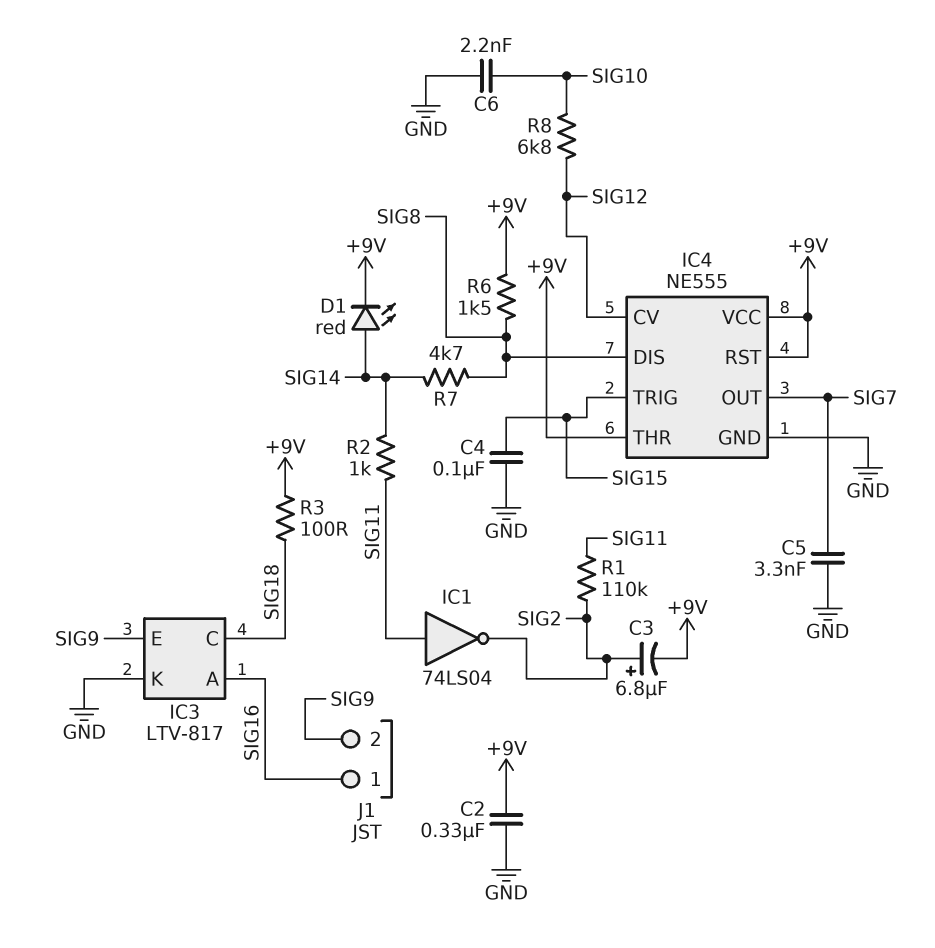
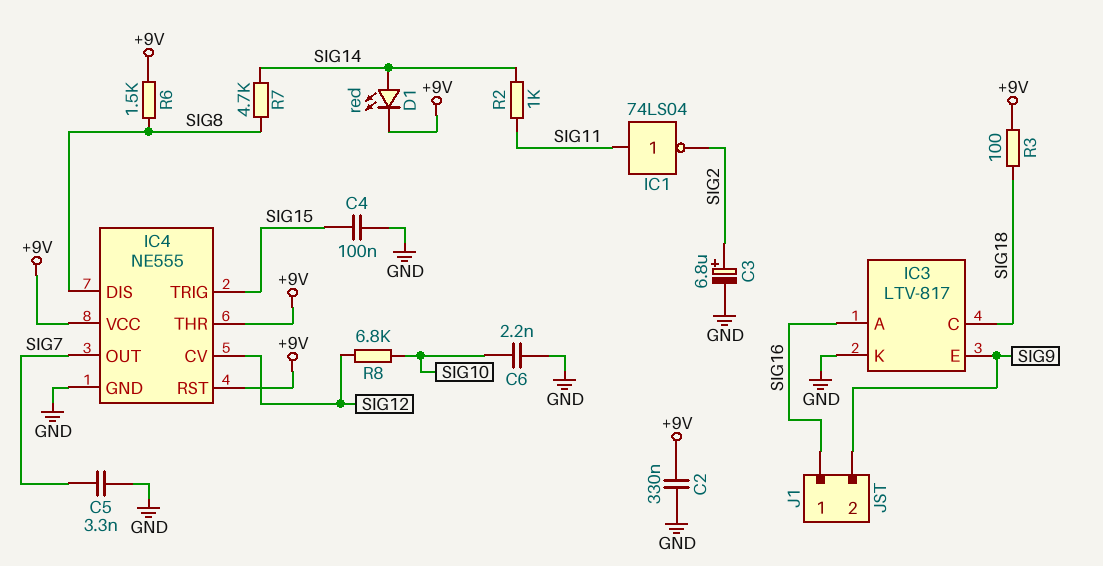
C3: 6.8uF (plus SIG2, minus +9V) -> 6.8uF (plus SIG2, minus GND)
R1: 110k (SIG2, SIG11) -> none

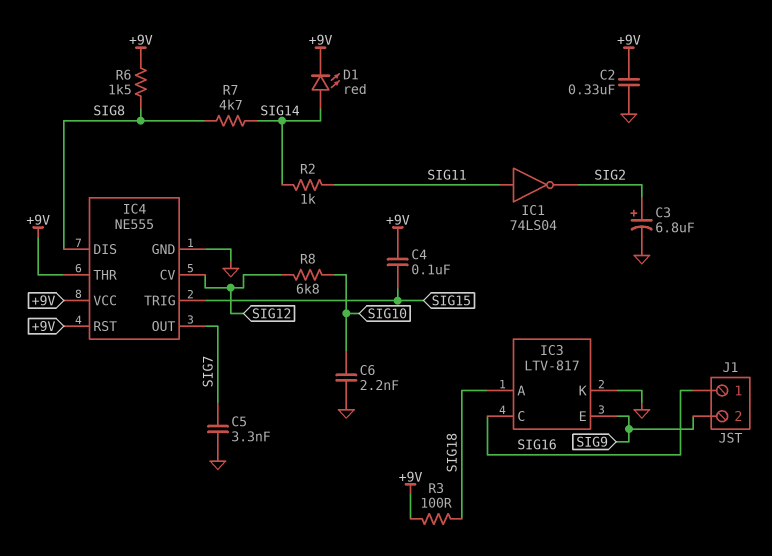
C4: 100nF (GND, SIG15) -> 100nF (+9V, SIG15)
IC3 pin A: SIG16 -> SIG18
IC3 pin C: SIG18 -> SIG16

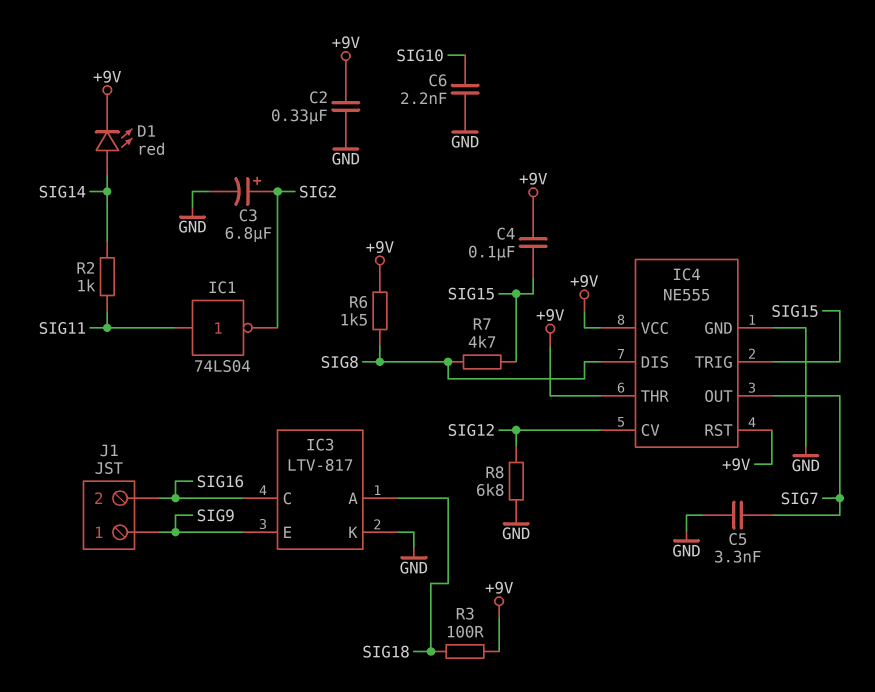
J1 pin 1: SIG16 -> SIG9
J1 pin 2: SIG9 -> SIG16
R7: 4.7k (SIG8, SIG14) -> 4.7k (SIG8, SIG15)
R8: 6.8k (SIG10, SIG12) -> 6.8k (GND, SIG12)

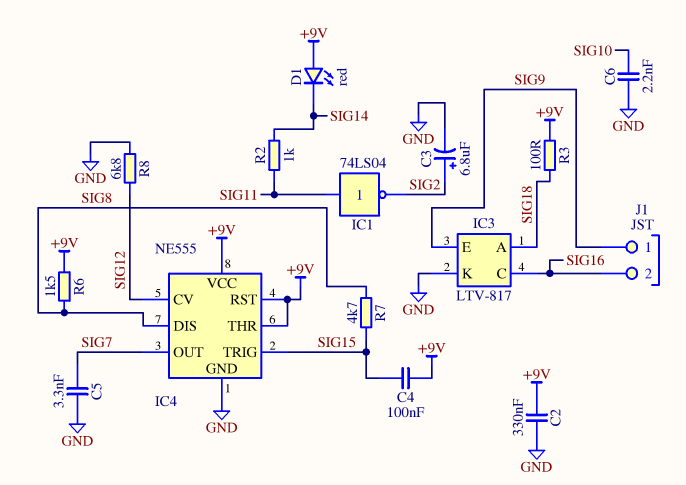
D1: LED red (A SIG14, K +9V) -> LED red (A +9V, K SIG14)

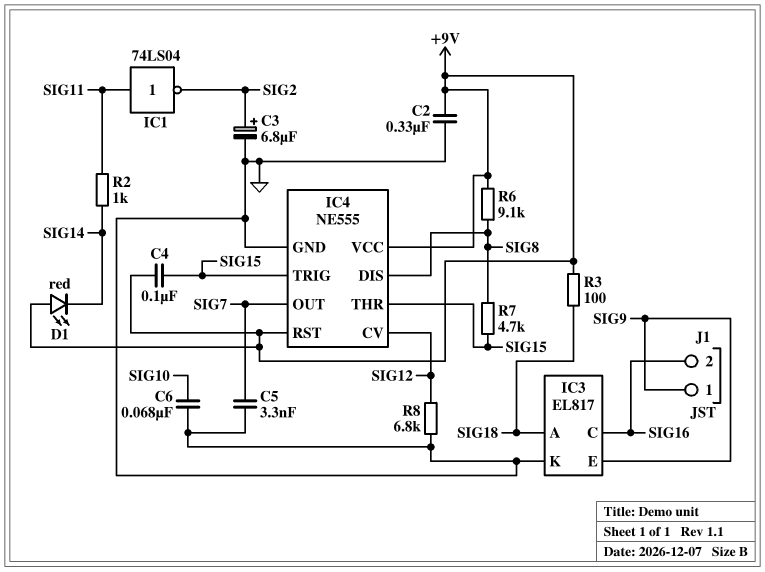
C6: 2.2nF (GND, SIG10) -> 68nF (GND, SIG10)
IC3: LTV-817 -> EL817
IC4 pin THR: +9V -> SIG15
R6: 1.5k (+9V, SIG8) -> 9.1k (+9V, SIG8)

